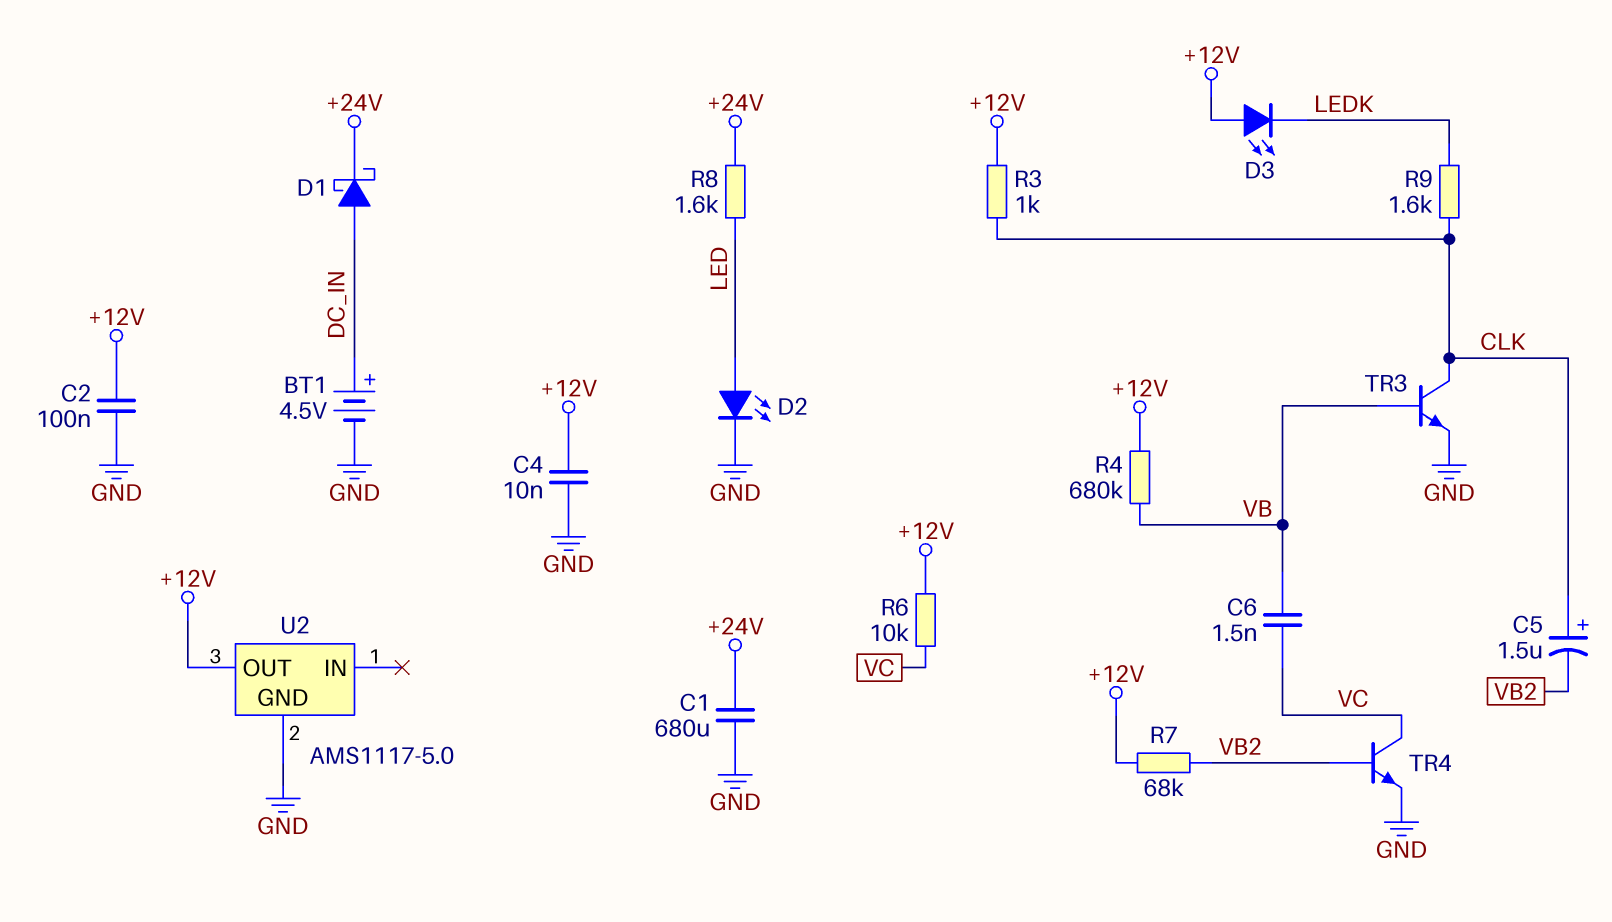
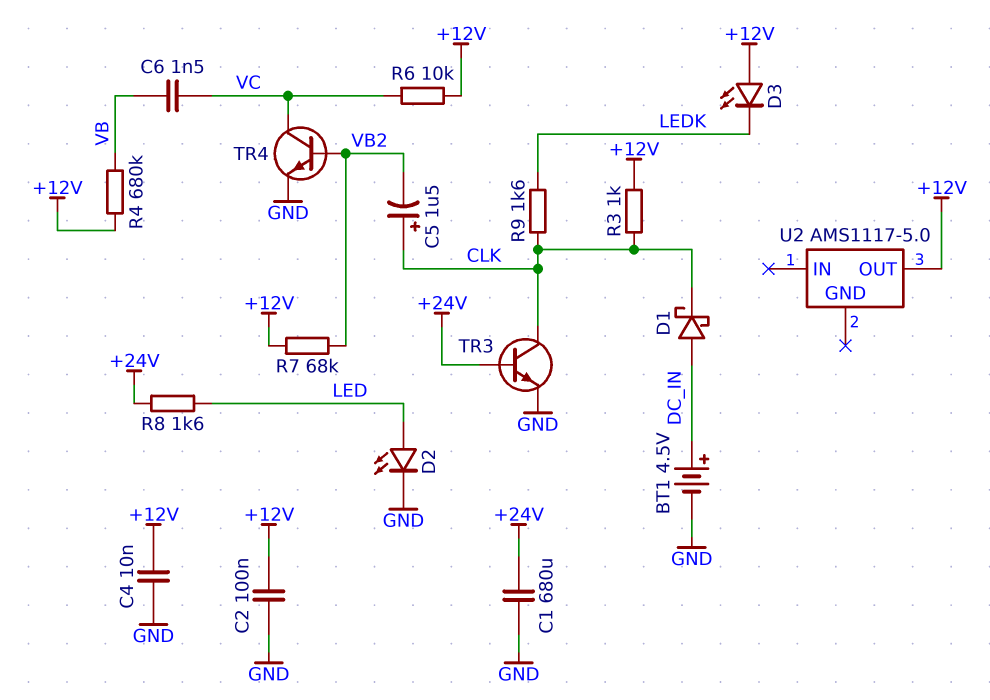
D1: schottky (A DC_IN, K +24V) -> schottky (A DC_IN, K CLK)
TR3: NPN (B VB, C CLK, E GND) -> NPN (B +24V, C CLK, E GND)
U2 pin GND: GND -> none

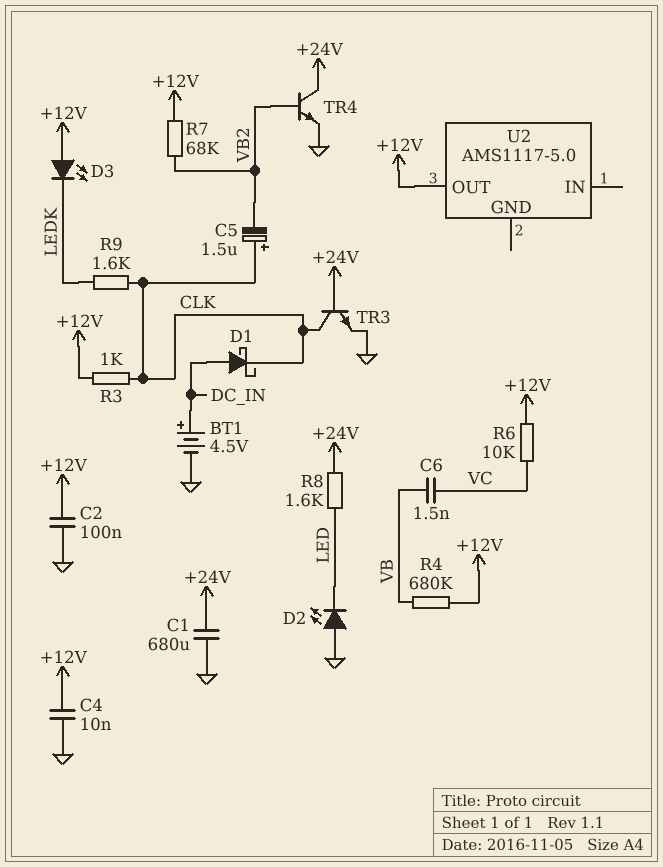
D2: LED (A LED, K GND) -> LED (A GND, K LED)
TR4: NPN (B VB2, C VC, E GND) -> NPN (B VB2, C +24V, E GND)

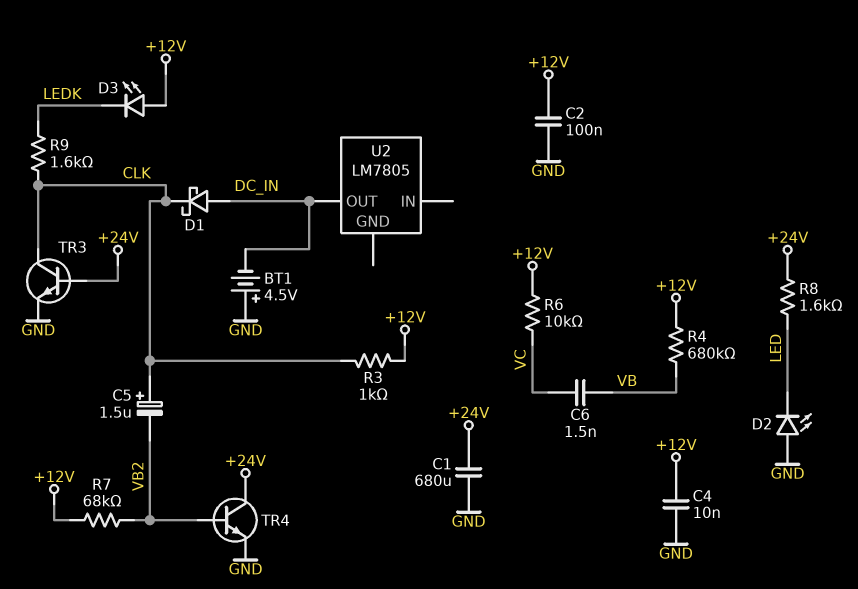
BT1: 4.5V (plus DC_IN, minus GND) -> 4.5V (plus GND, minus DC_IN)
U2: AMS1117-5.0 -> LM7805
U2 pin OUT: +12V -> DC_IN

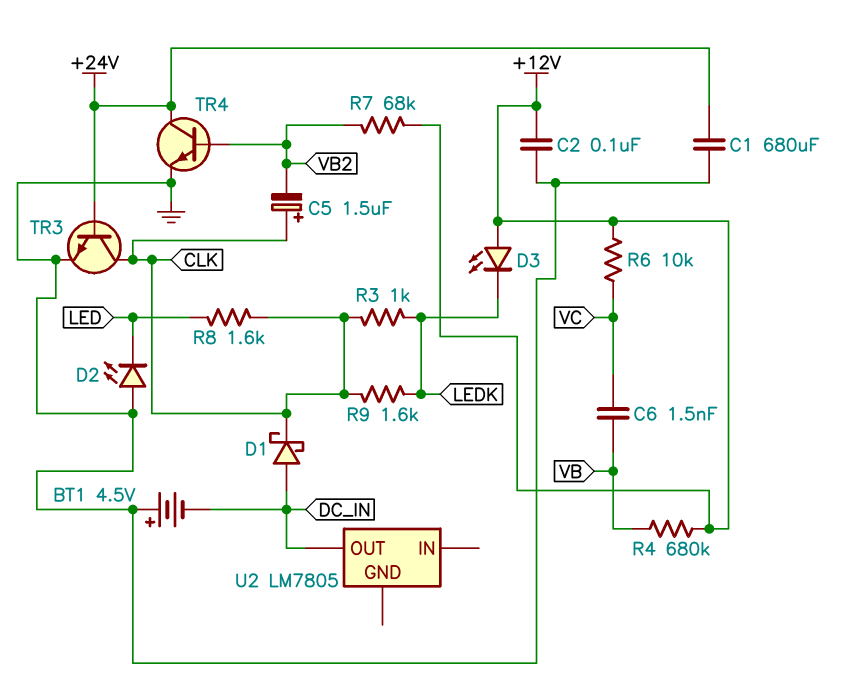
C4: 10nF (+12V, GND) -> none
R3: 1k (+12V, CLK) -> 1k (CLK, LEDK)
R8: 1.6k (+24V, LED) -> 1.6k (CLK, LED)

